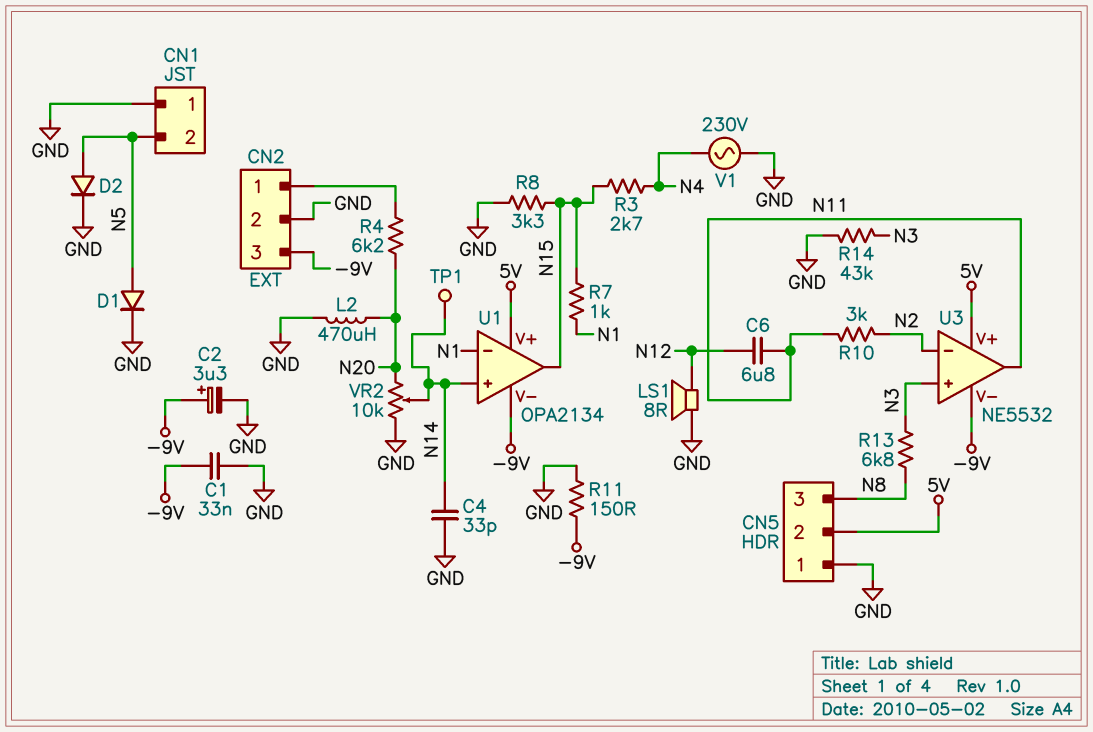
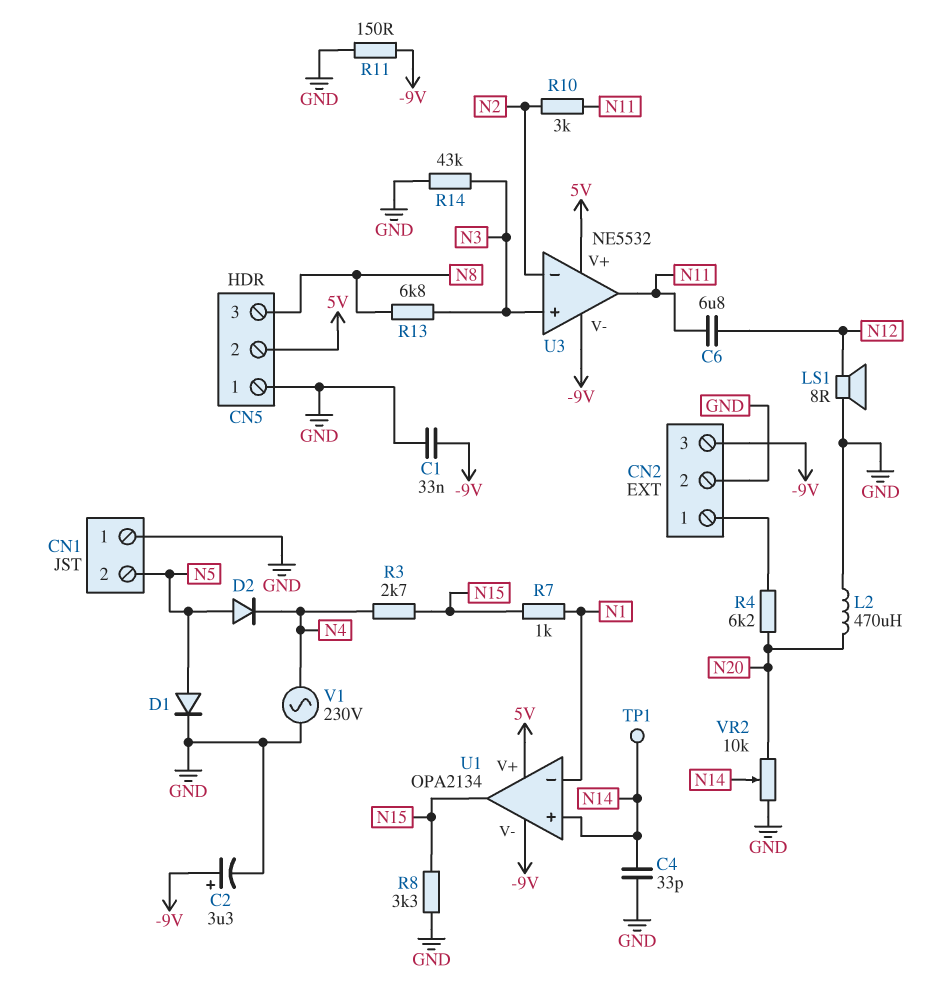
D2: diode (A N5, K GND) -> diode (A N5, K N4)

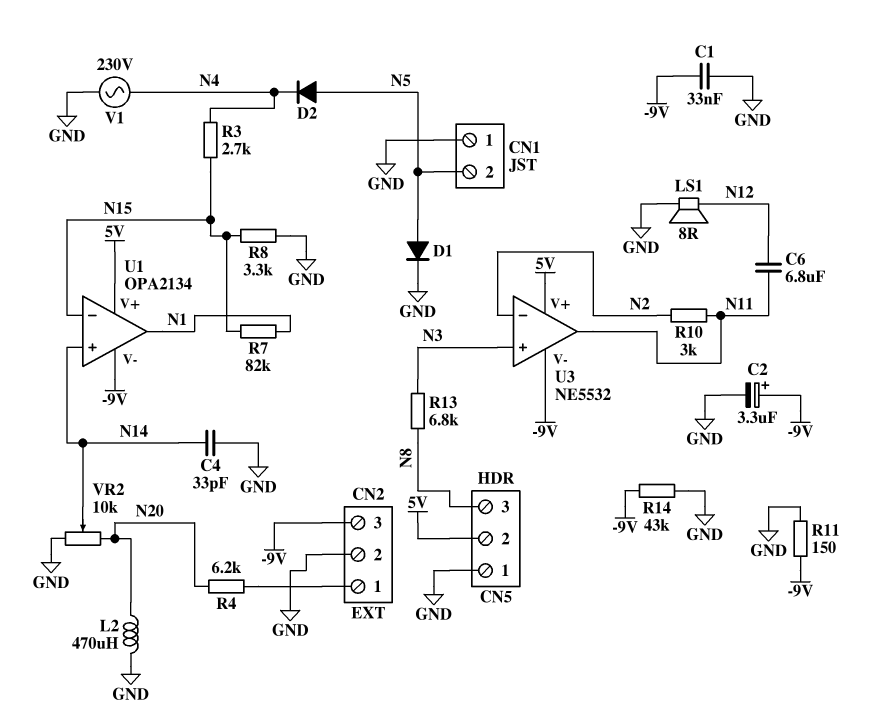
R7: 1k (N1, N15) -> 82k (N1, N15)
R14: 43k (GND, N3) -> 43k (-9V, GND)
TP1: test point (N14) -> none
U1 pin in-: N1 -> N15
U1 pin out: N15 -> N1

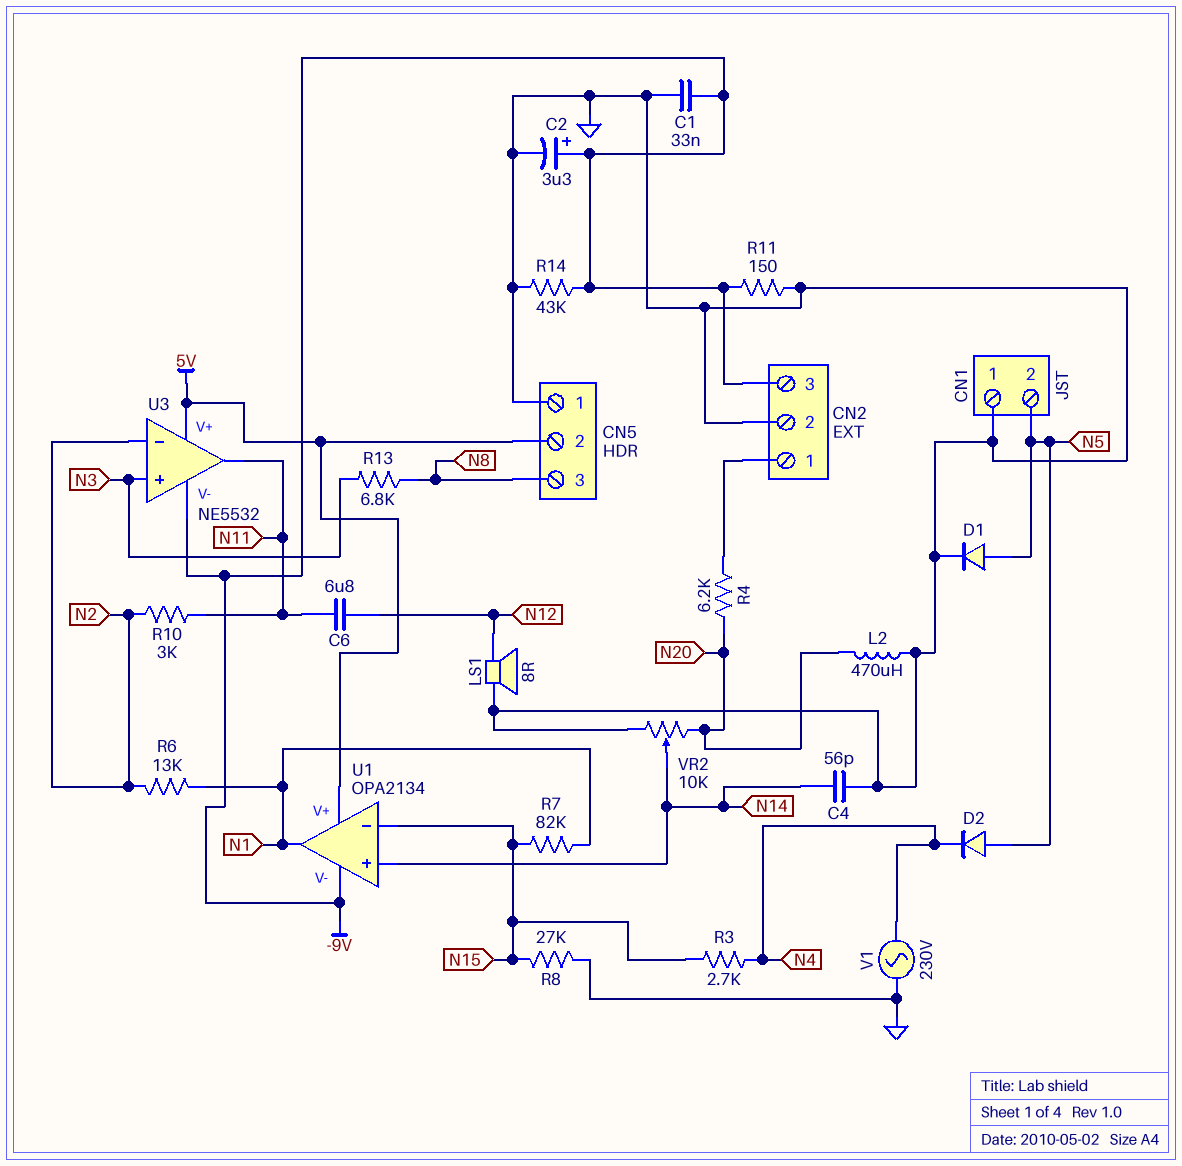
C4: 33pF (GND, N14) -> 56pF (GND, N14)
R6: none -> 13k (N1, N2)
R8: 3.3k (GND, N15) -> 27k (GND, N15)

